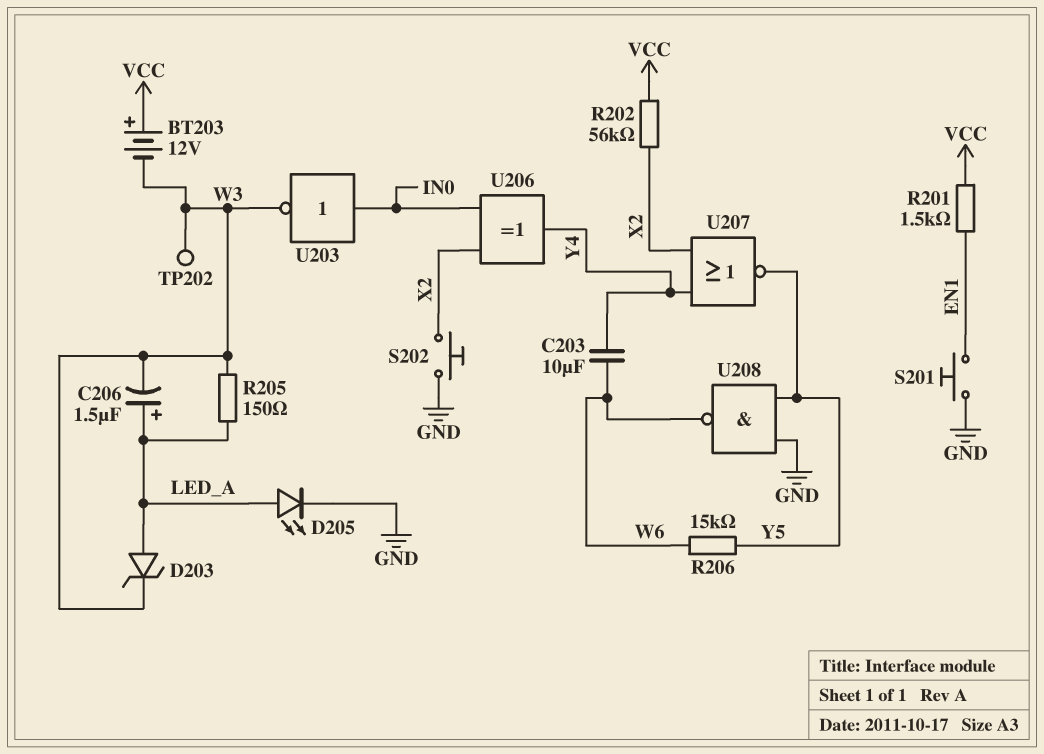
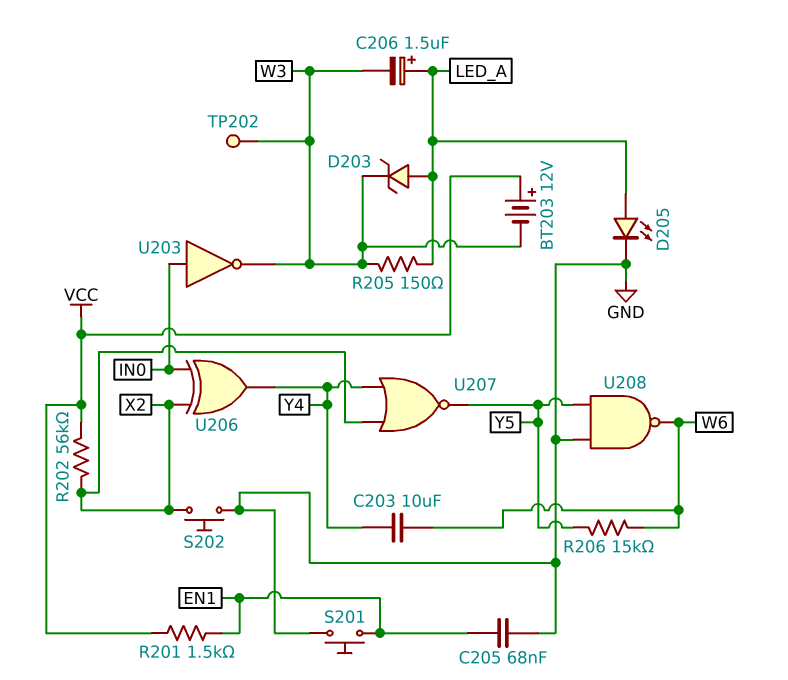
C205: none -> 68nF (EN1, GND)

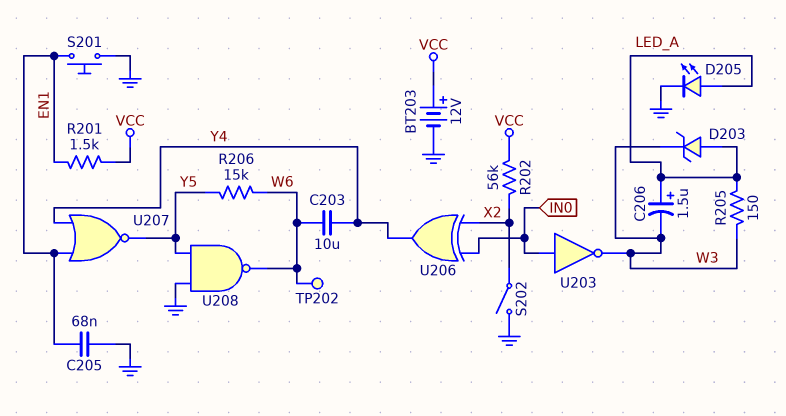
BT203: 12V (plus VCC, minus W3) -> 12V (plus VCC, minus GND)
S202: button (GND, X2) -> switch (GND, X2)
TP202: test point (W3) -> test point (W6)
U207: NOR (in X2, in Y4, out Y5) -> NOR (in EN1, in Y4, out Y5)

